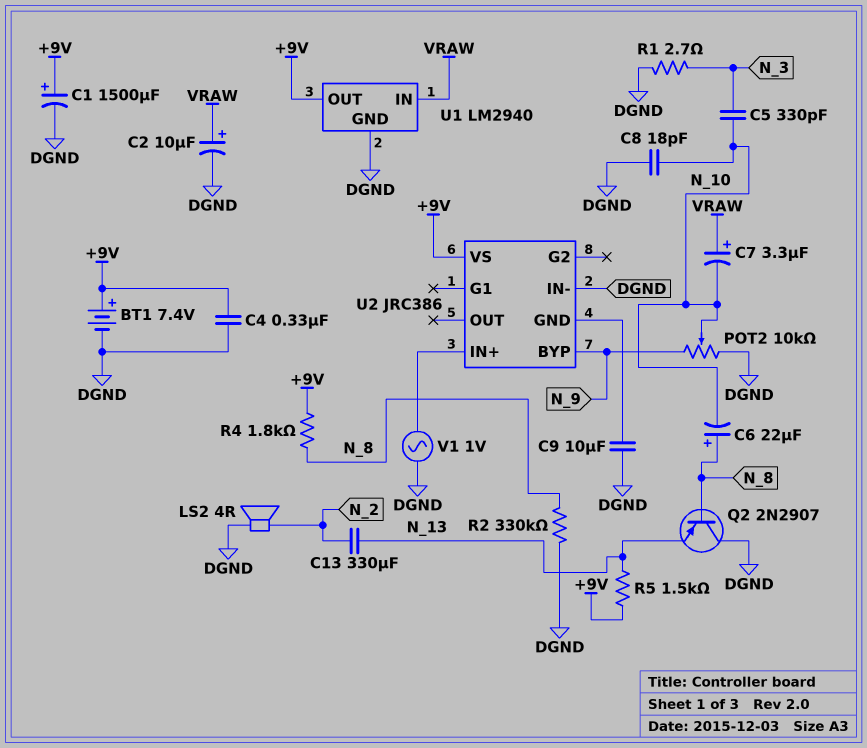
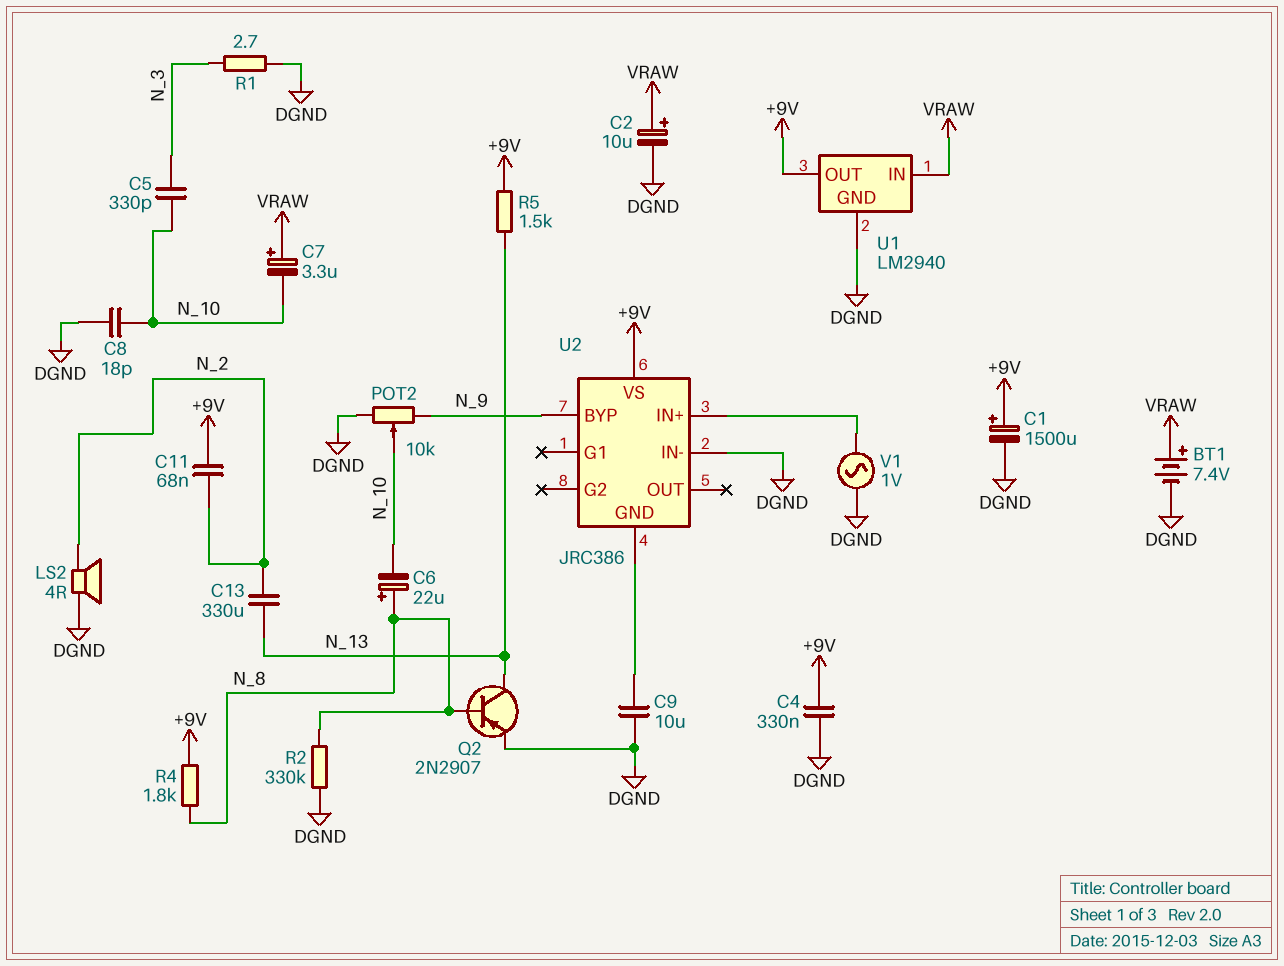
BT1: 7.4V (plus +9V, minus DGND) -> 7.4V (plus VRAW, minus DGND)
C11: none -> 68nF (+9V, N_2)
Q2: PNP 2N2907 (B N_8, C DGND, E N_13) -> PNP 2N2907 (B N_8, C N_13, E DGND)

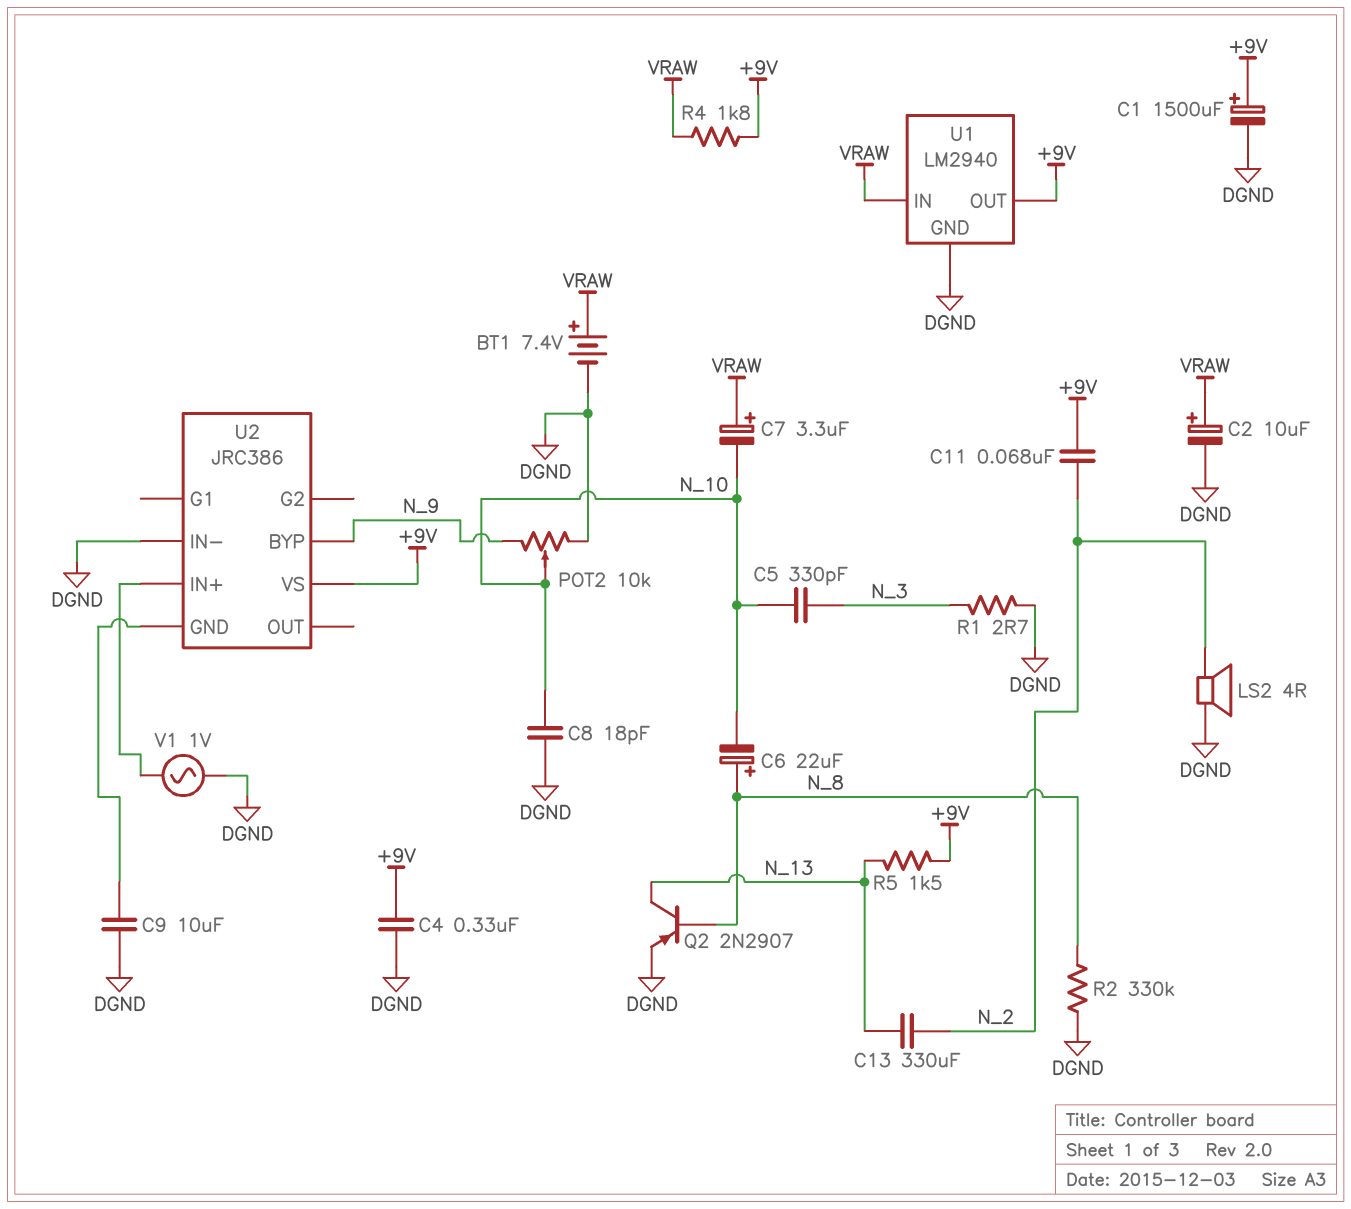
R4: 1.8k (+9V, N_8) -> 1.8k (+9V, VRAW)

